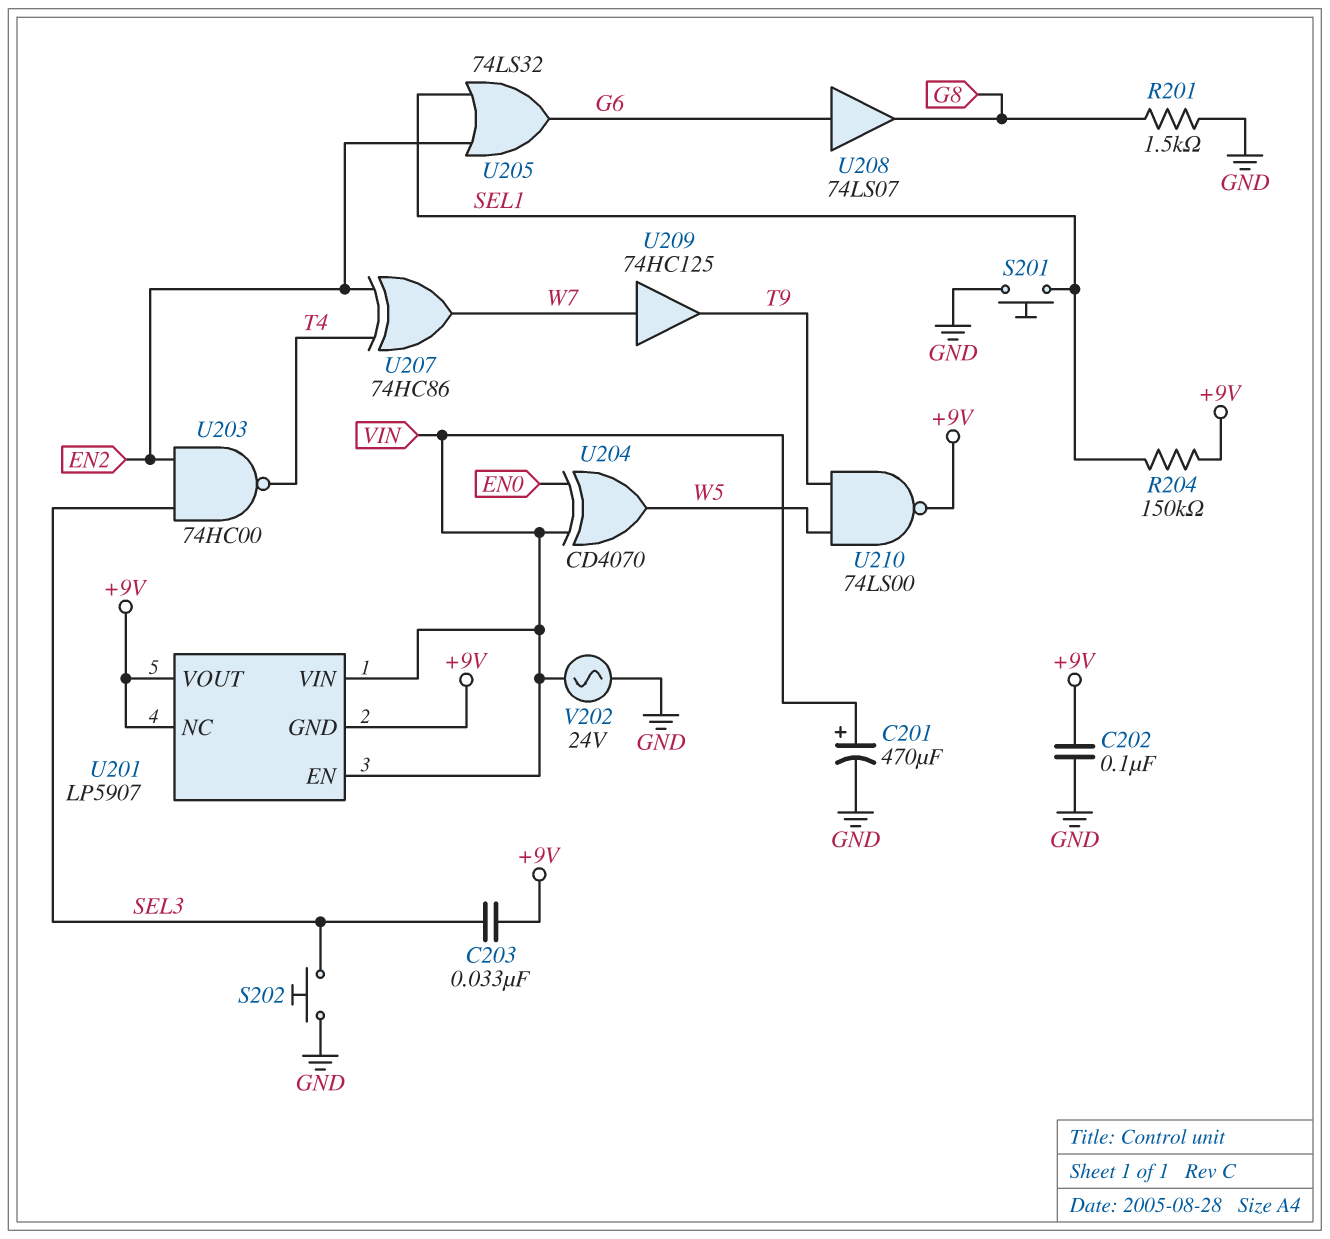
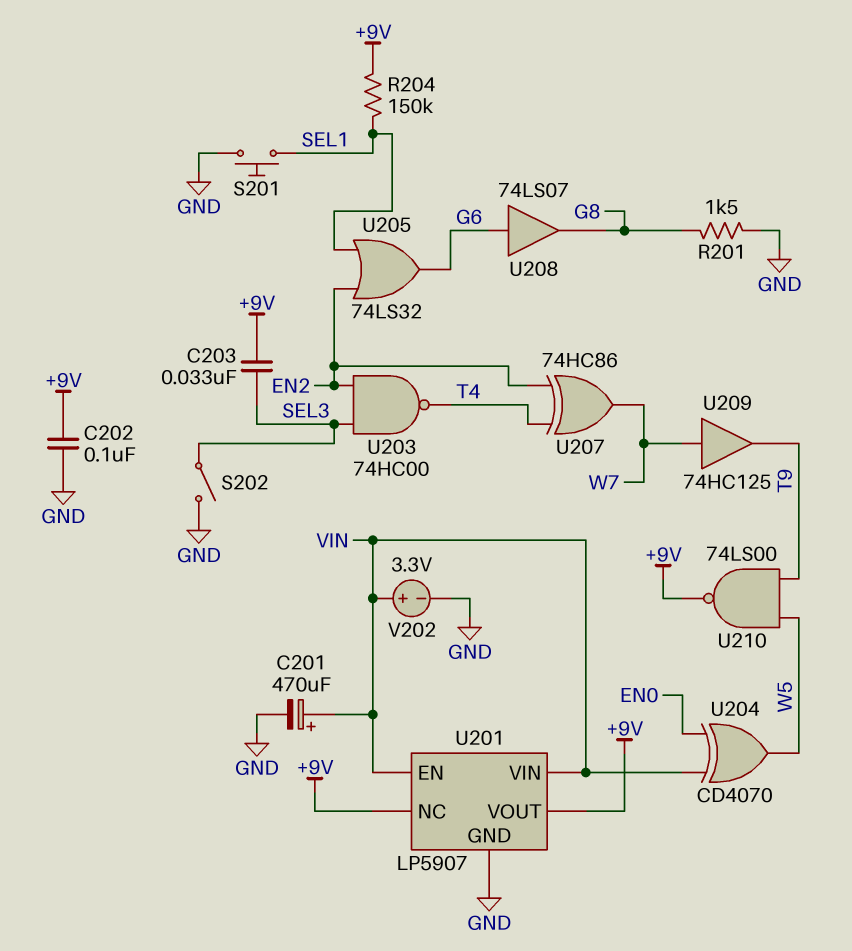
S202: button (GND, SEL3) -> switch (GND, SEL3)
U201 pin GND: +9V -> GND
V202: AC 24V (GND, VIN) -> 3.3V (plus VIN, minus GND)

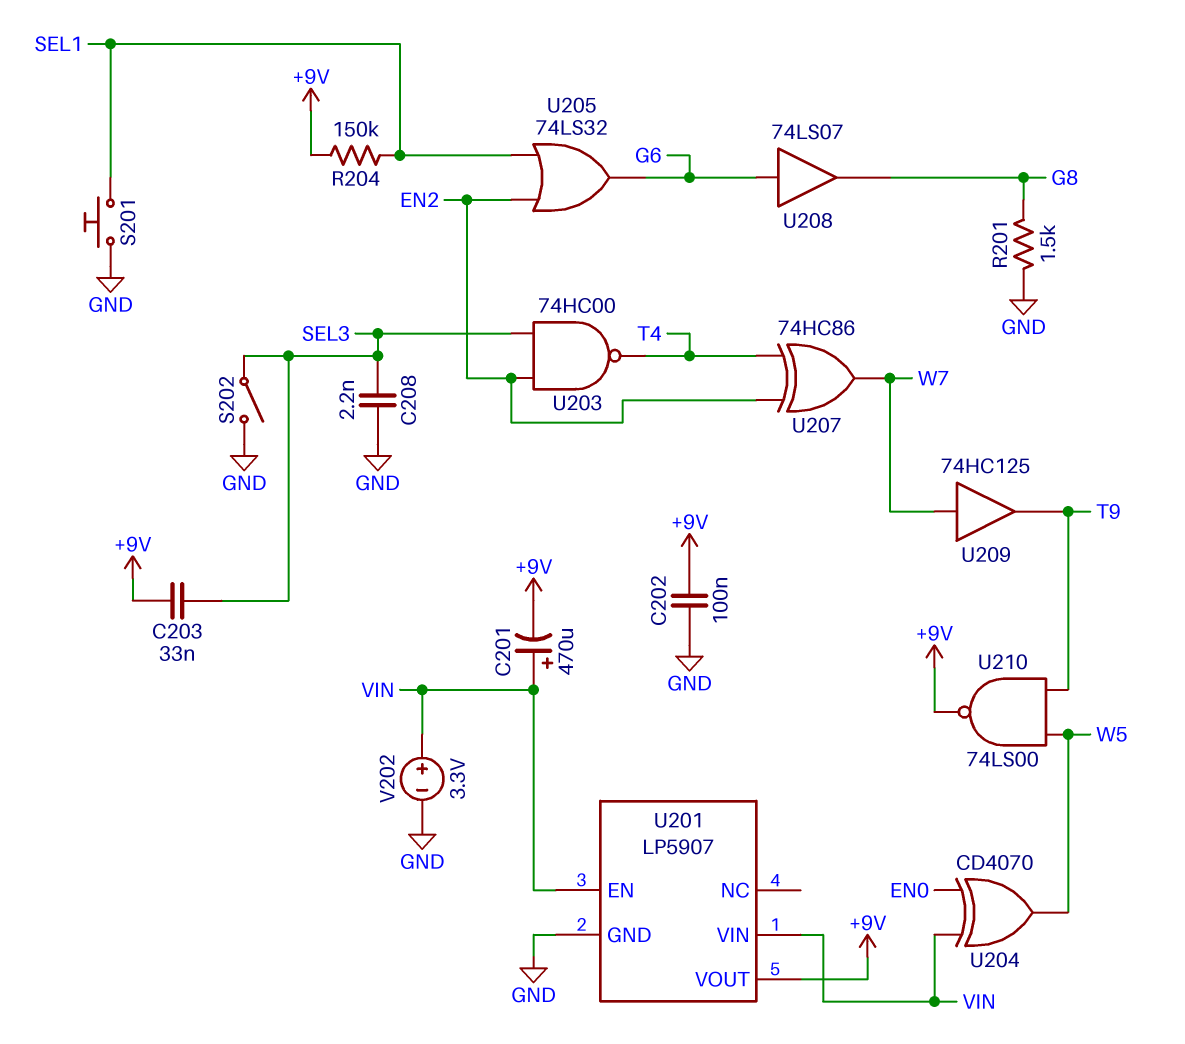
C201: 470uF (plus VIN, minus GND) -> 470uF (plus VIN, minus +9V)
C208: none -> 2.2nF (GND, SEL3)
U201 pin NC: +9V -> none

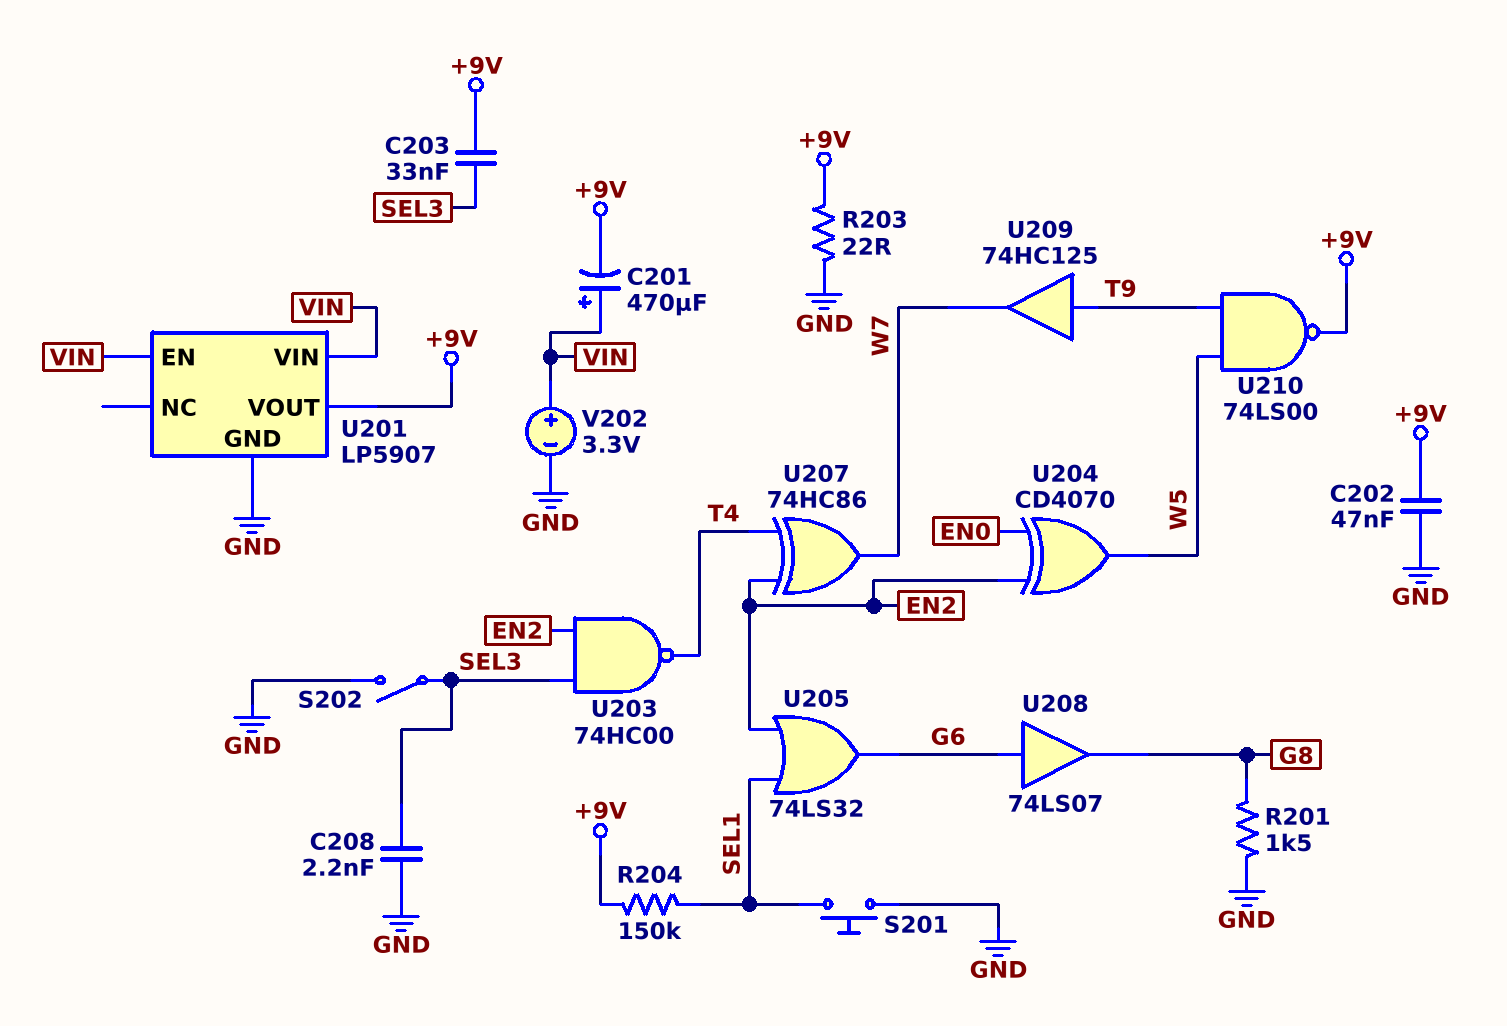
C202: 100nF (+9V, GND) -> 47nF (+9V, GND)
R203: none -> 22 (+9V, GND)
U204: XOR CD4070 (in EN0, in VIN, out W5) -> XOR CD4070 (in EN0, in EN2, out W5)
U209: buffer 74HC125 (in W7, out T9) -> buffer 74HC125 (in T9, out W7)

